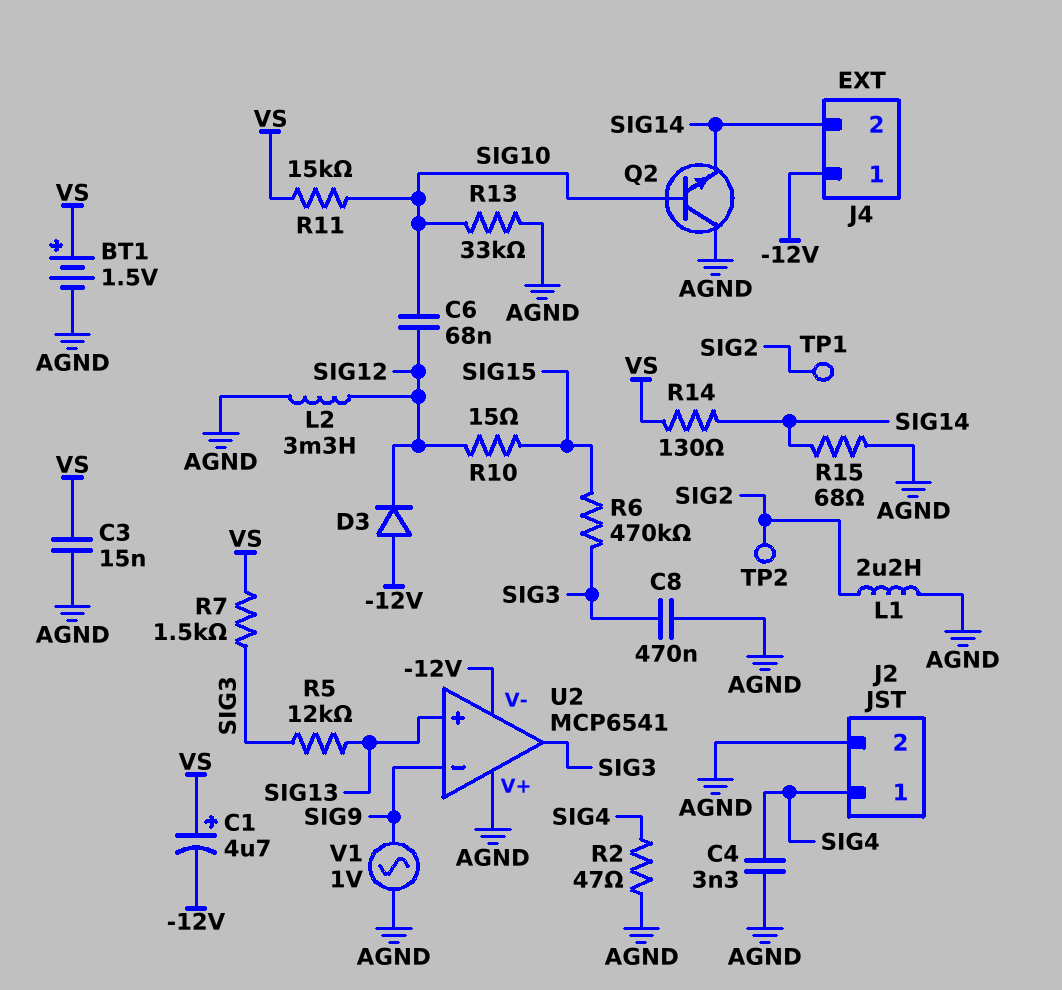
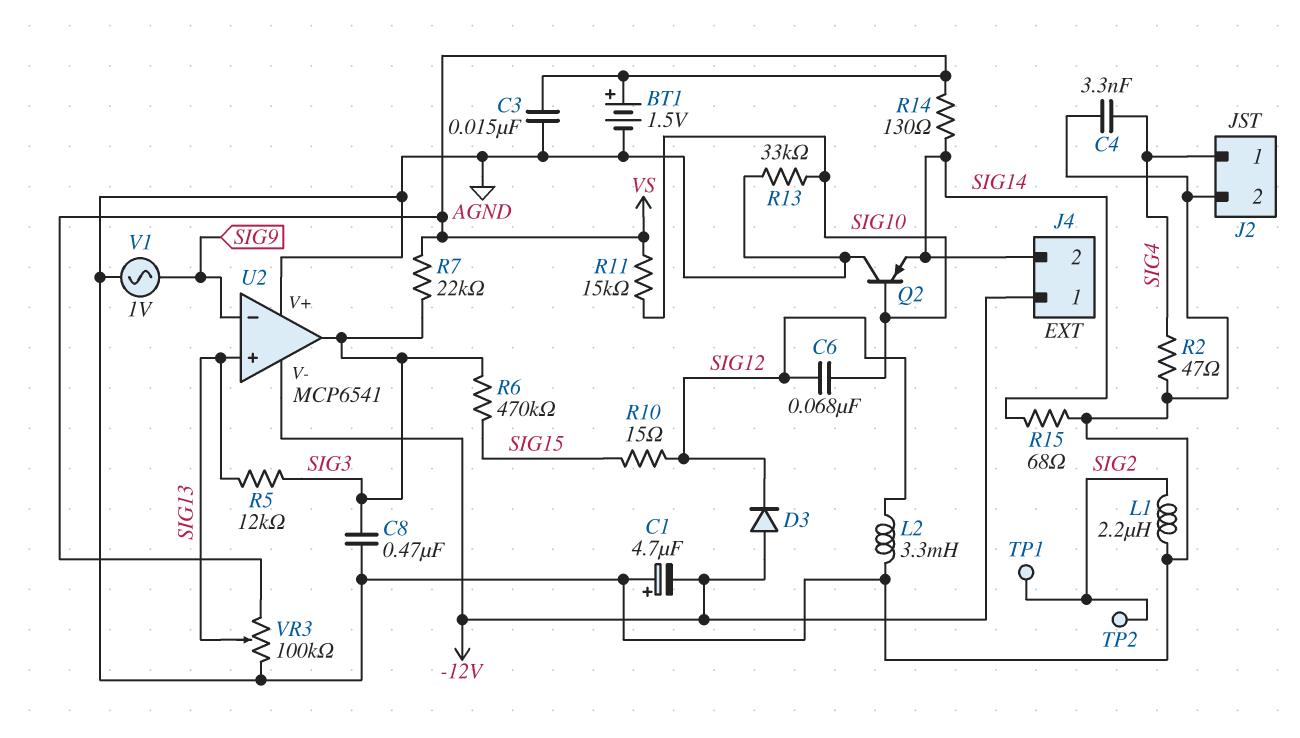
C1: 4.7uF (plus VS, minus -12V) -> 4.7uF (plus AGND, minus -12V)
Q2: NPN (B SIG10, C AGND, E SIG14) -> PNP (B SIG10, C AGND, E SIG14)
R7: 1.5k (SIG3, VS) -> 22k (SIG3, VS)
VR3: none -> 100k (AGND, VS, wiper SIG13)

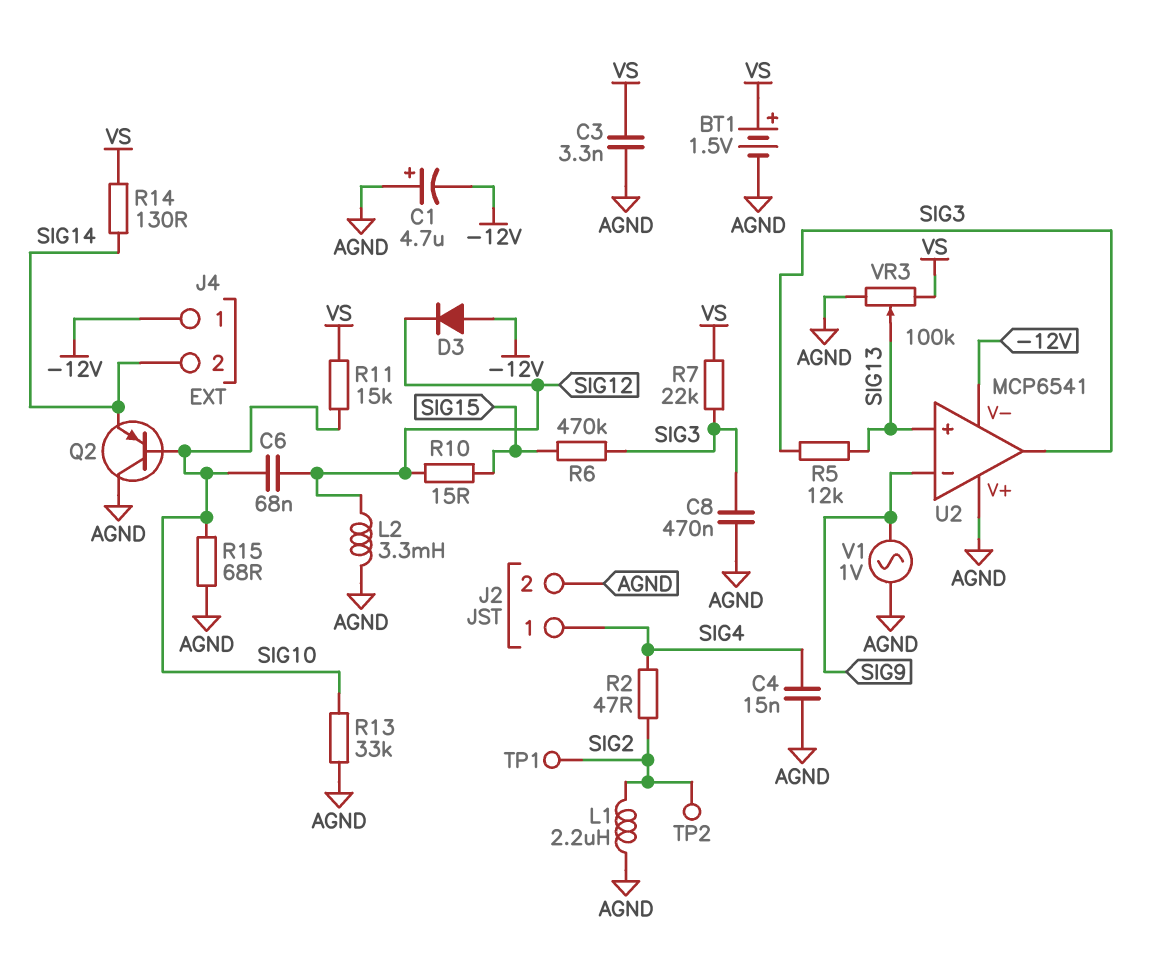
C3: 15nF (AGND, VS) -> 3.3nF (AGND, VS)
C4: 3.3nF (AGND, SIG4) -> 15nF (AGND, SIG4)
R2: 47 (AGND, SIG4) -> 47 (SIG2, SIG4)
R15: 68 (AGND, SIG14) -> 68 (AGND, SIG10)

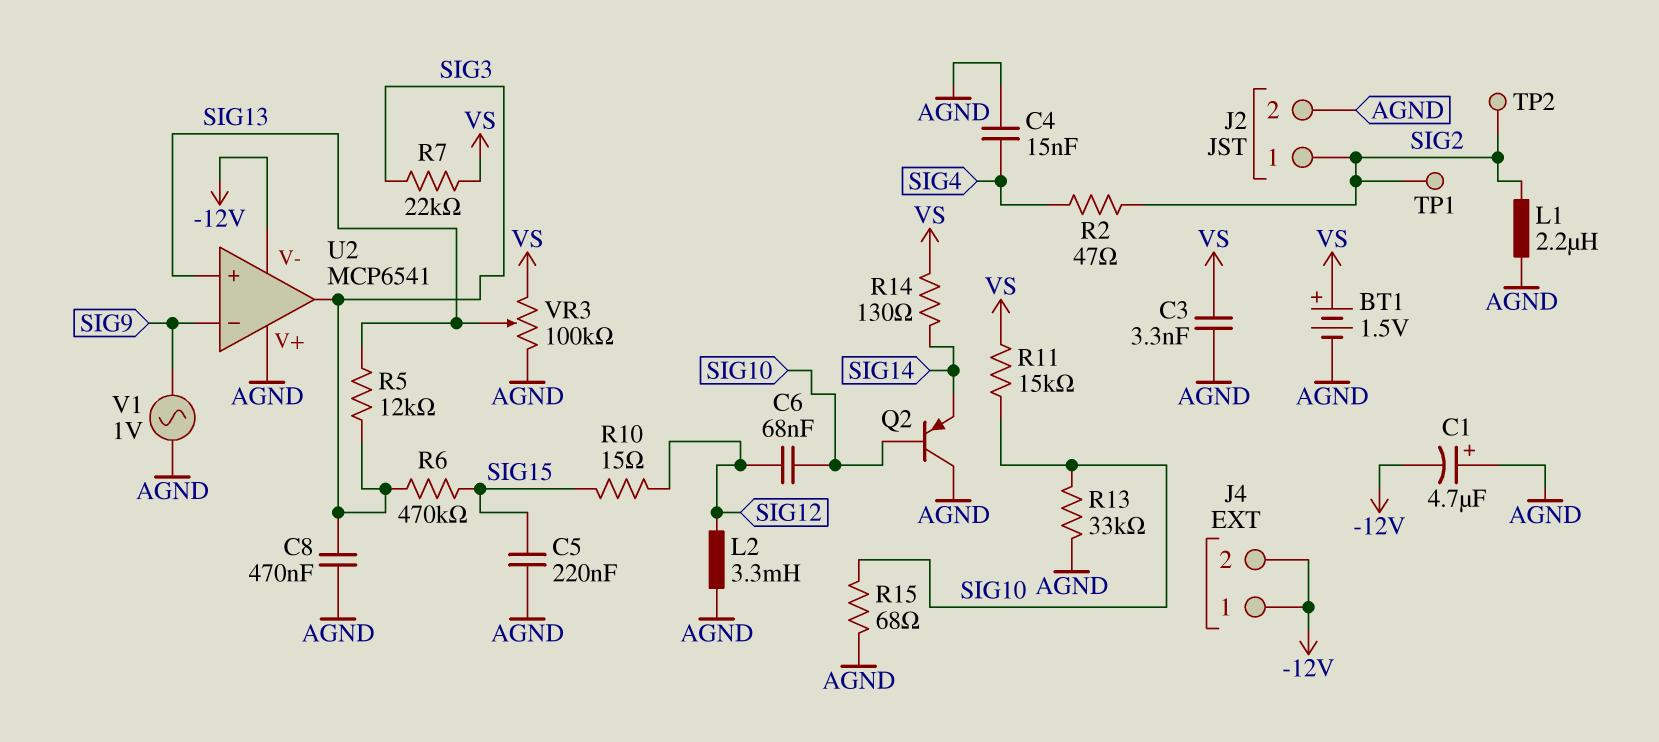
C5: none -> 220nF (AGND, SIG15)
D3: diode (A -12V, K SIG12) -> none
J2 pin 1: SIG4 -> SIG2
J4 pin 2: SIG14 -> -12V

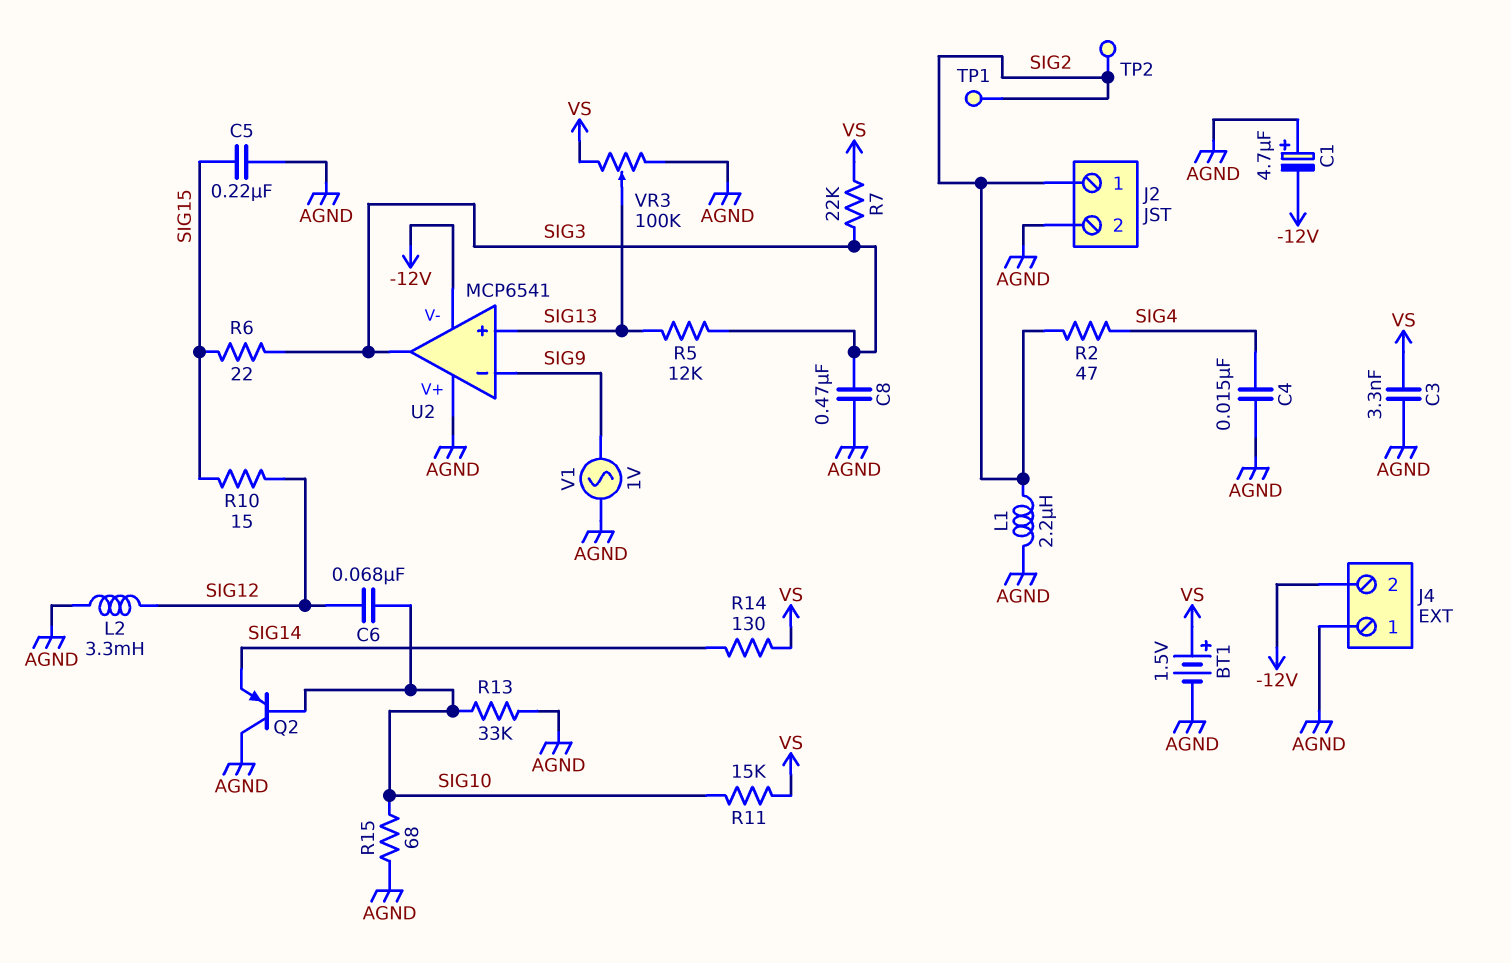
J4 pin 1: -12V -> AGND
R6: 470k (SIG3, SIG15) -> 22 (SIG3, SIG15)

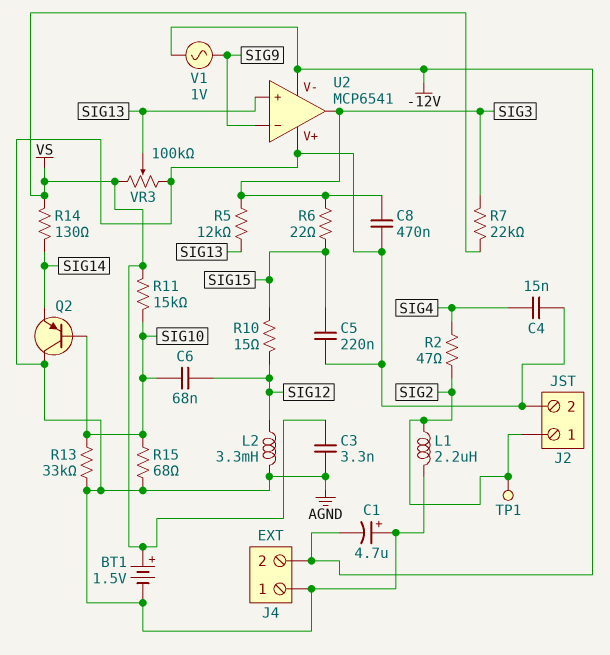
TP2: test point (SIG2) -> none
V1: AC 1V (AGND, SIG9) -> AC 1V (-12V, SIG9)

